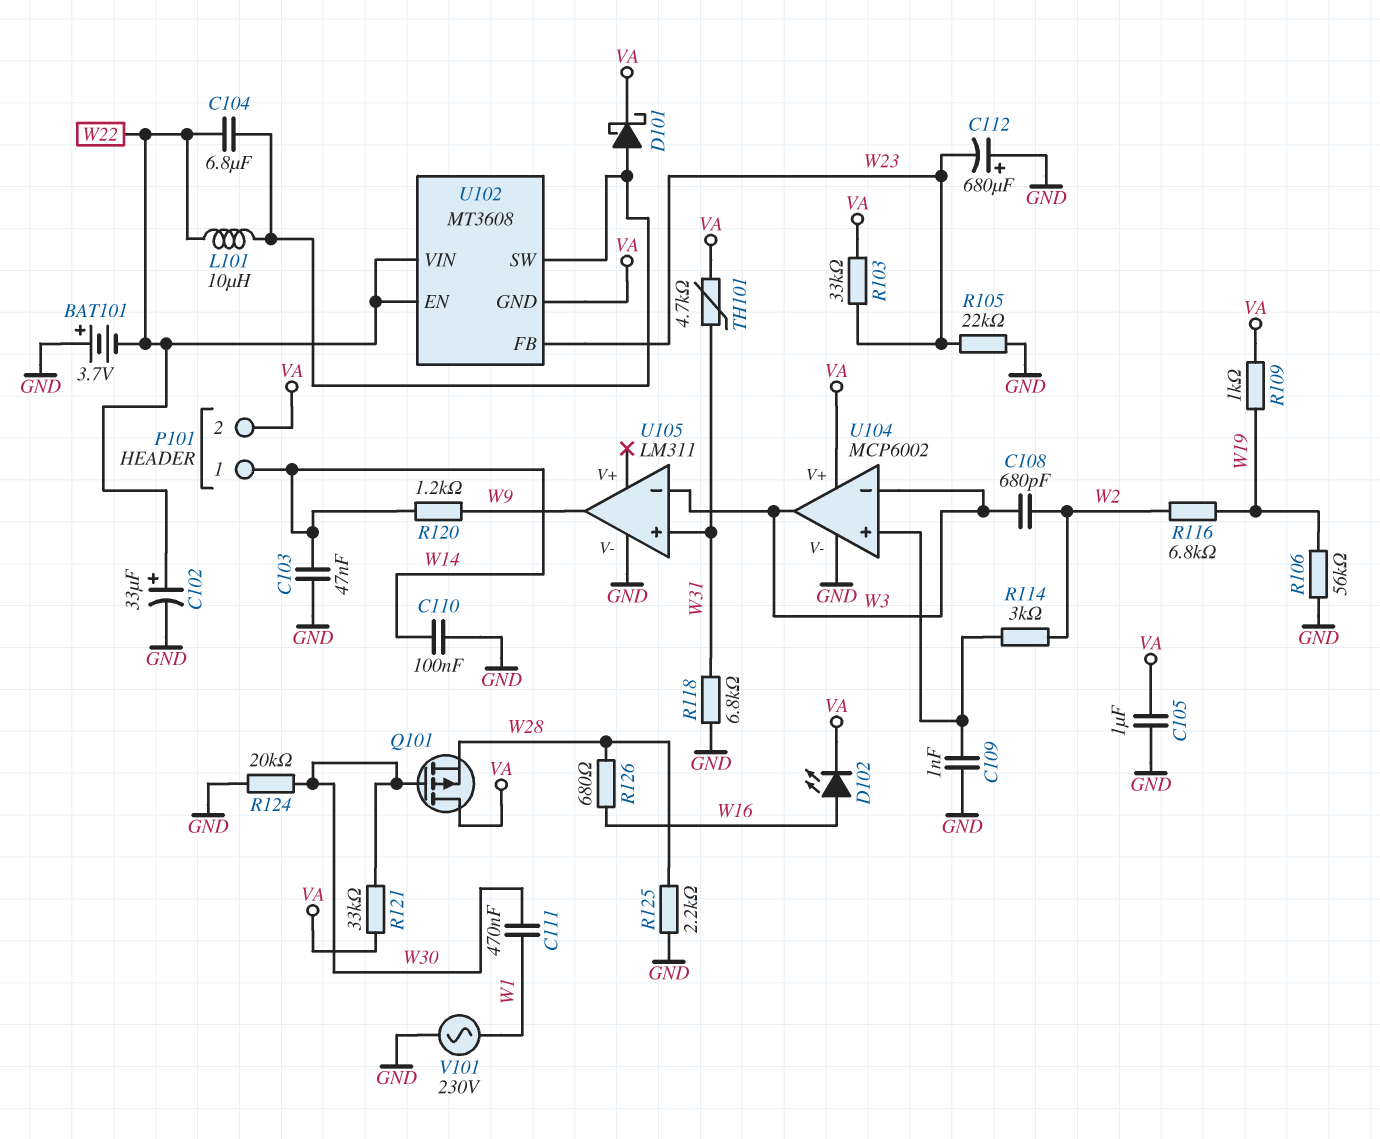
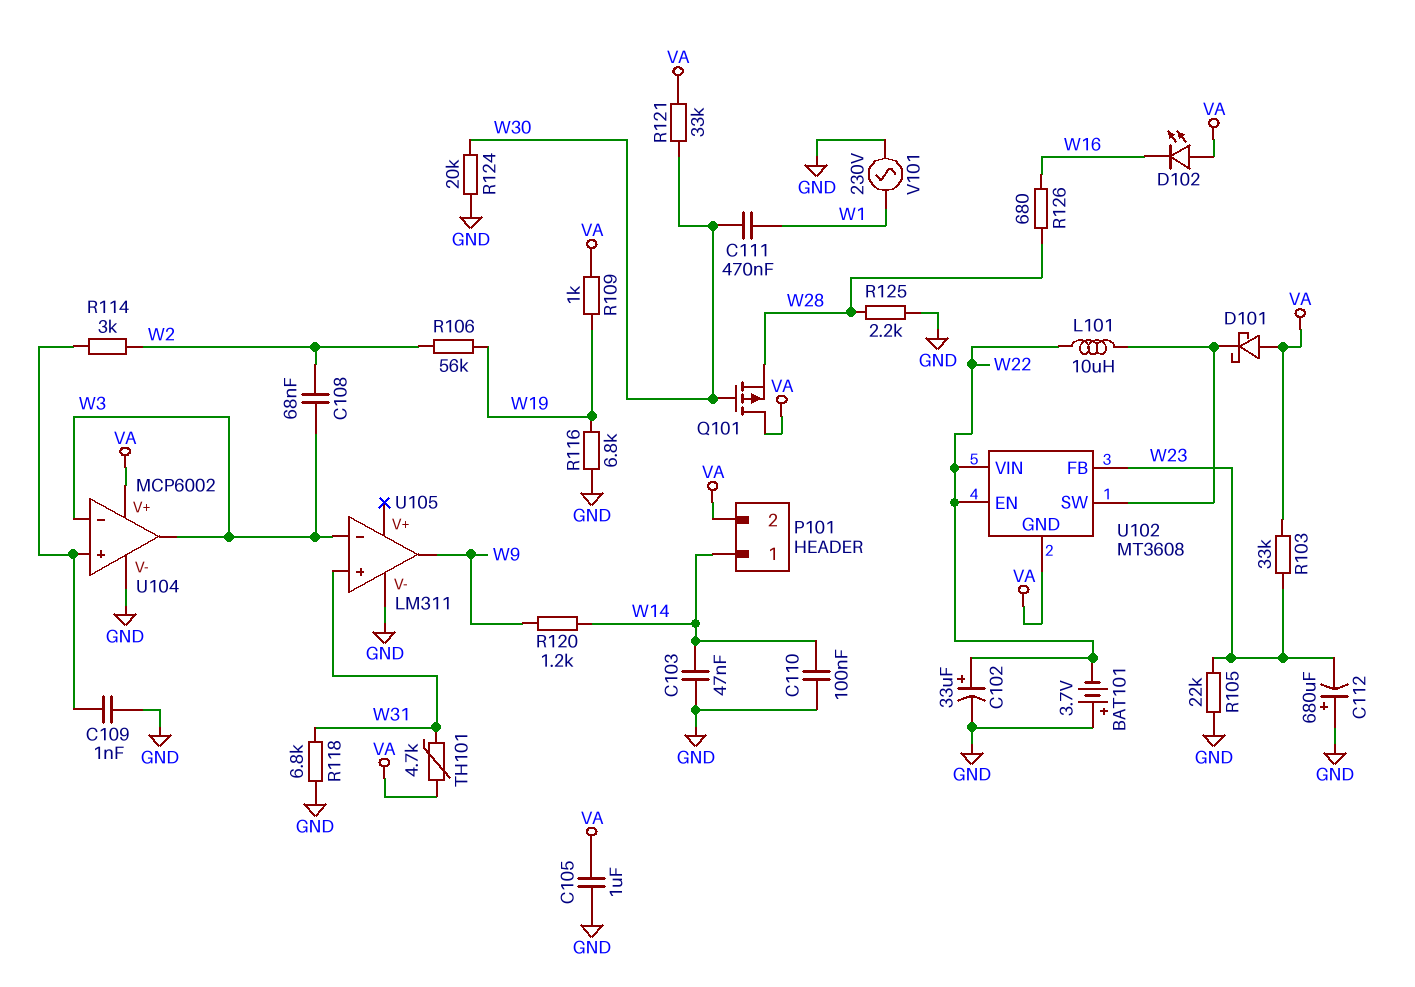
C104: 6.8uF (U102/SW, W22) -> none
C108: 680pF (W2, W3) -> 68nF (W2, W3)
D101: schottky (A U102/SW, K VA) -> schottky (A VA, K U102/SW)
D102: LED (A W16, K VA) -> LED (A VA, K W16)
R106: 56k (GND, W19) -> 56k (W2, W19)
R116: 6.8k (W2, W19) -> 6.8k (GND, W19)

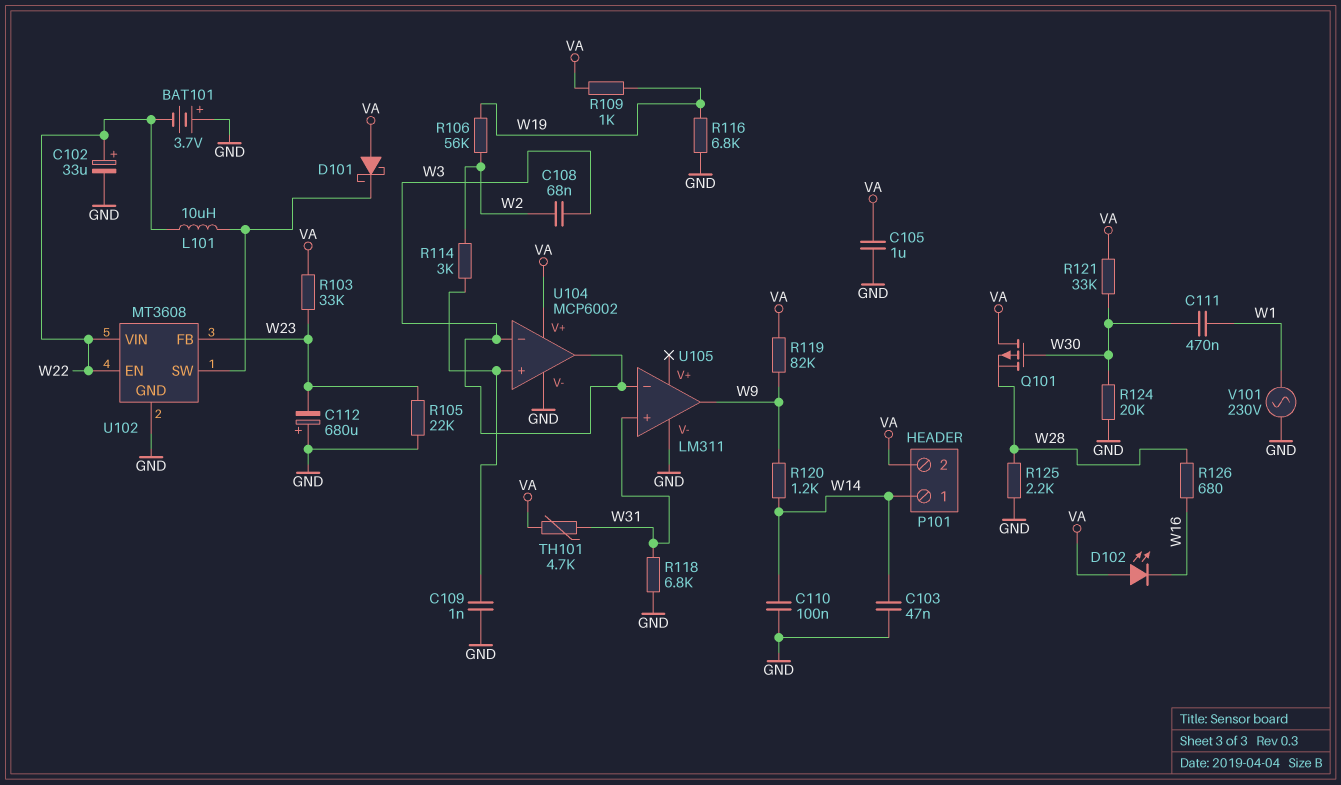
R119: none -> 82k (VA, W9)
U102 pin GND: VA -> GND

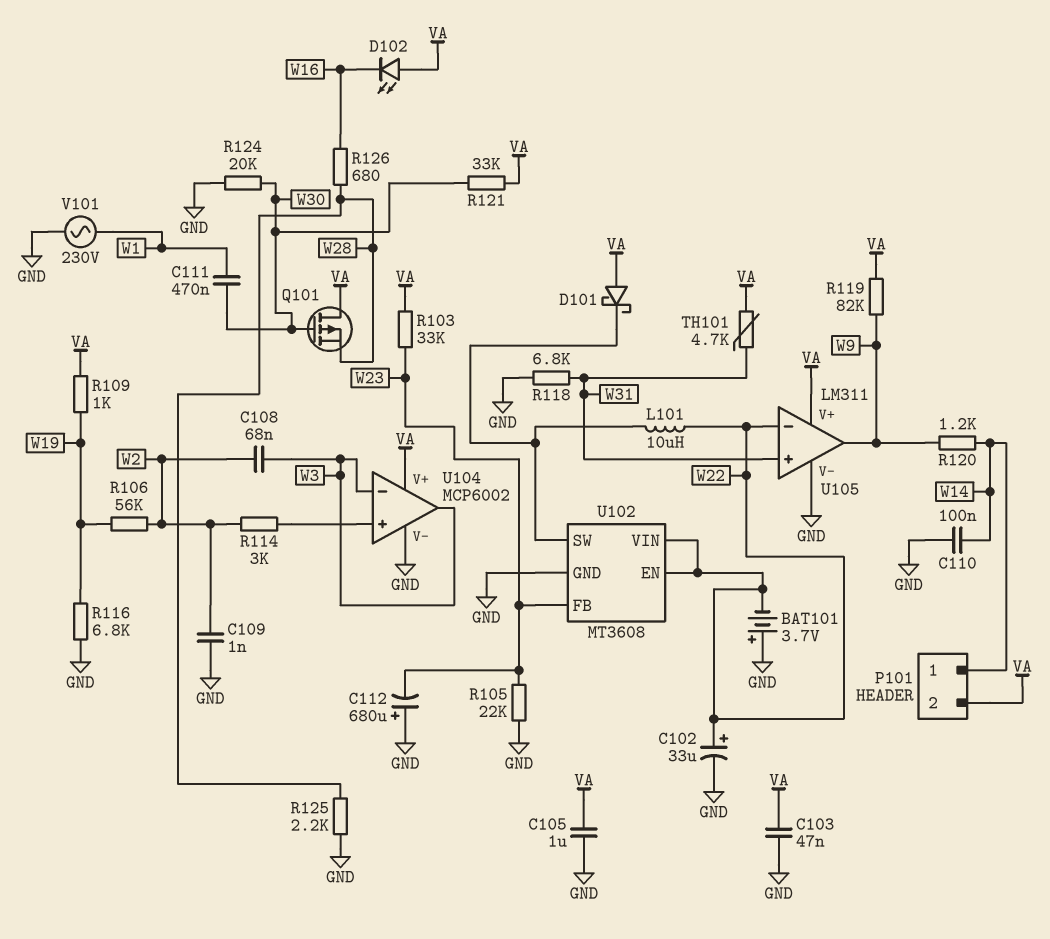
C103: 47nF (GND, W14) -> 47nF (GND, VA)
C109: 1nF (GND, U104/in+) -> 1nF (GND, W2)
U105 pin V+: none -> VA
U105 pin in-: W3 -> W22

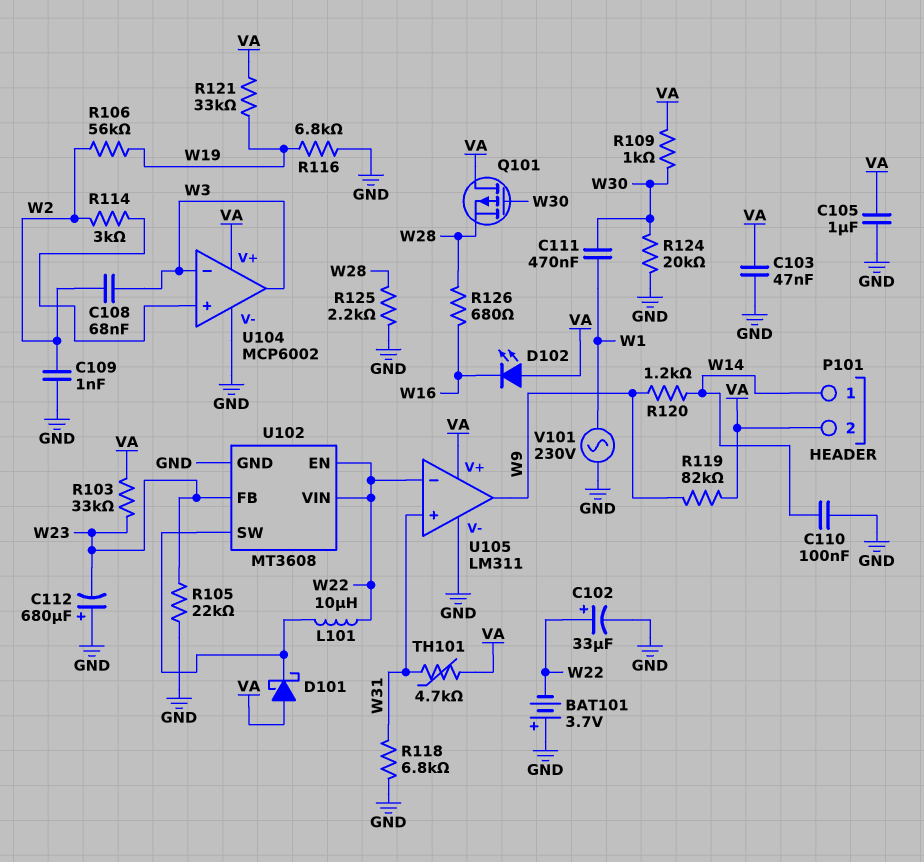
R109: 1k (VA, W19) -> 1k (VA, W30)
R121: 33k (VA, W30) -> 33k (VA, W19)

